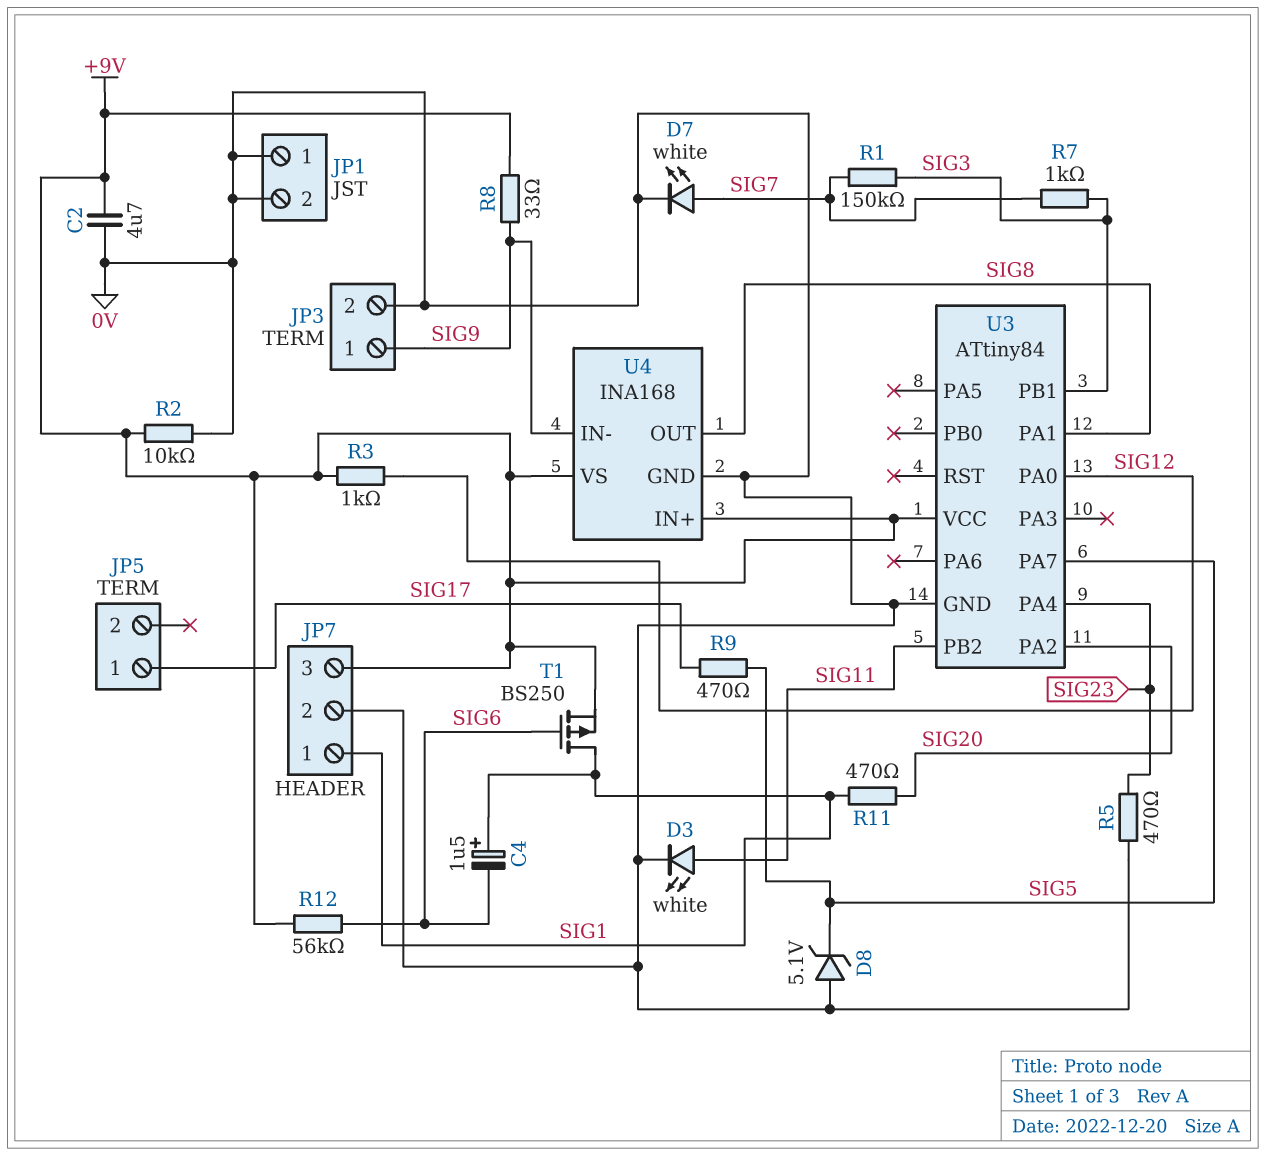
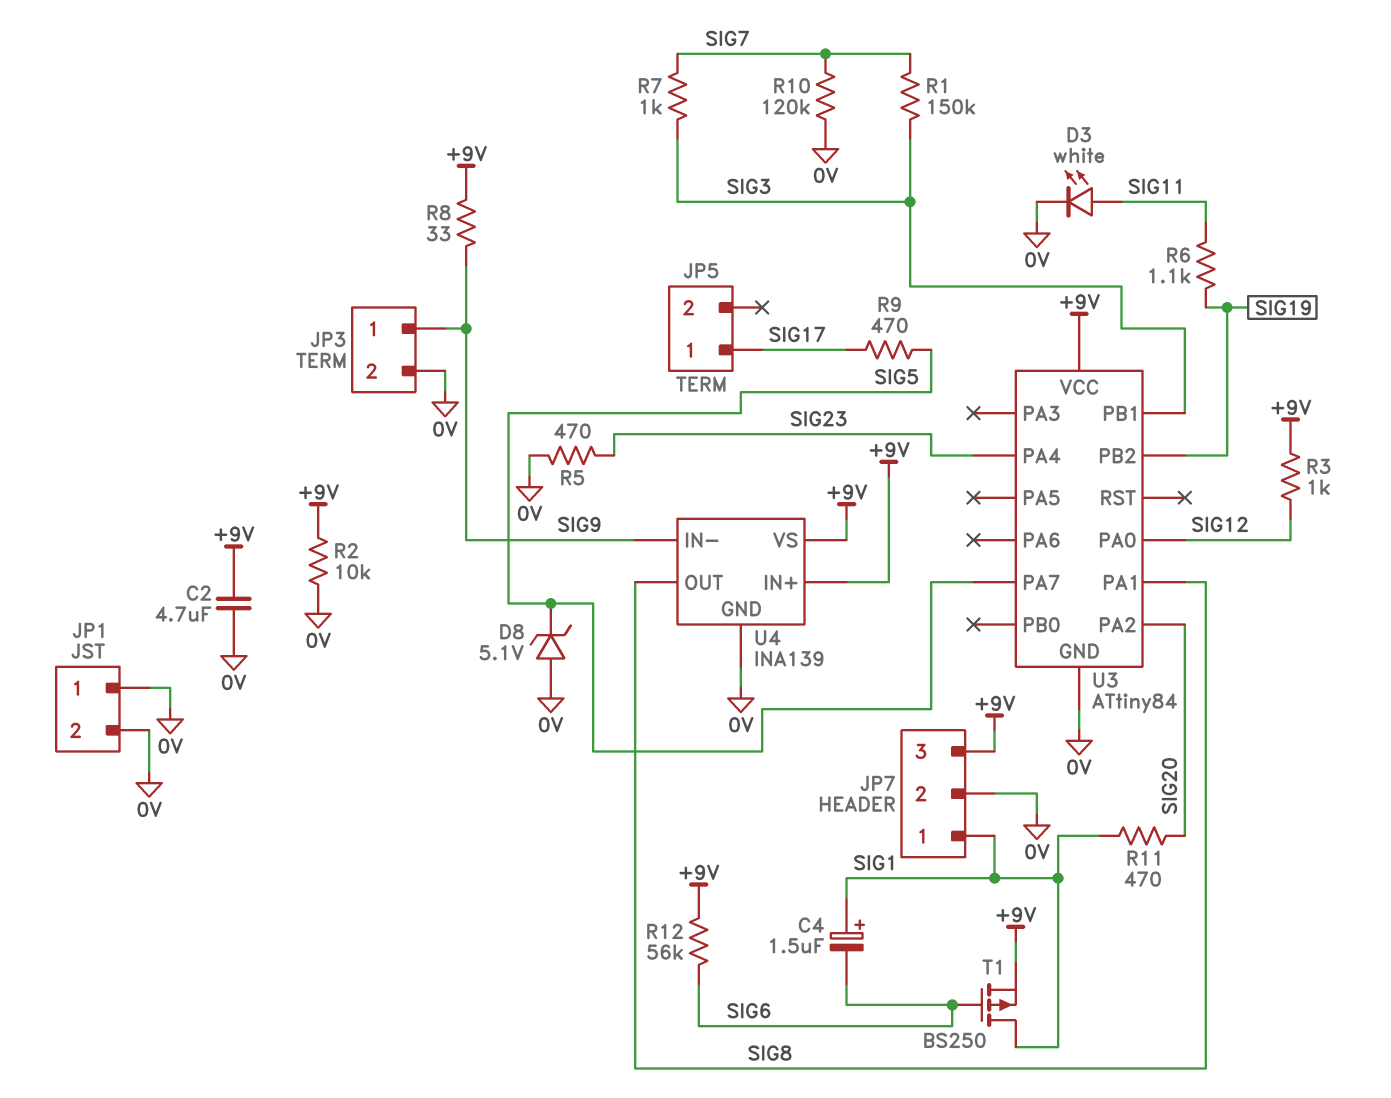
D7: LED white (A SIG7, K 0V) -> none
R6: none -> 1.1k (SIG11, SIG19)
R10: none -> 120k (0V, SIG7)
U3 pin PB2: SIG11 -> SIG19
U4: INA168 -> INA139

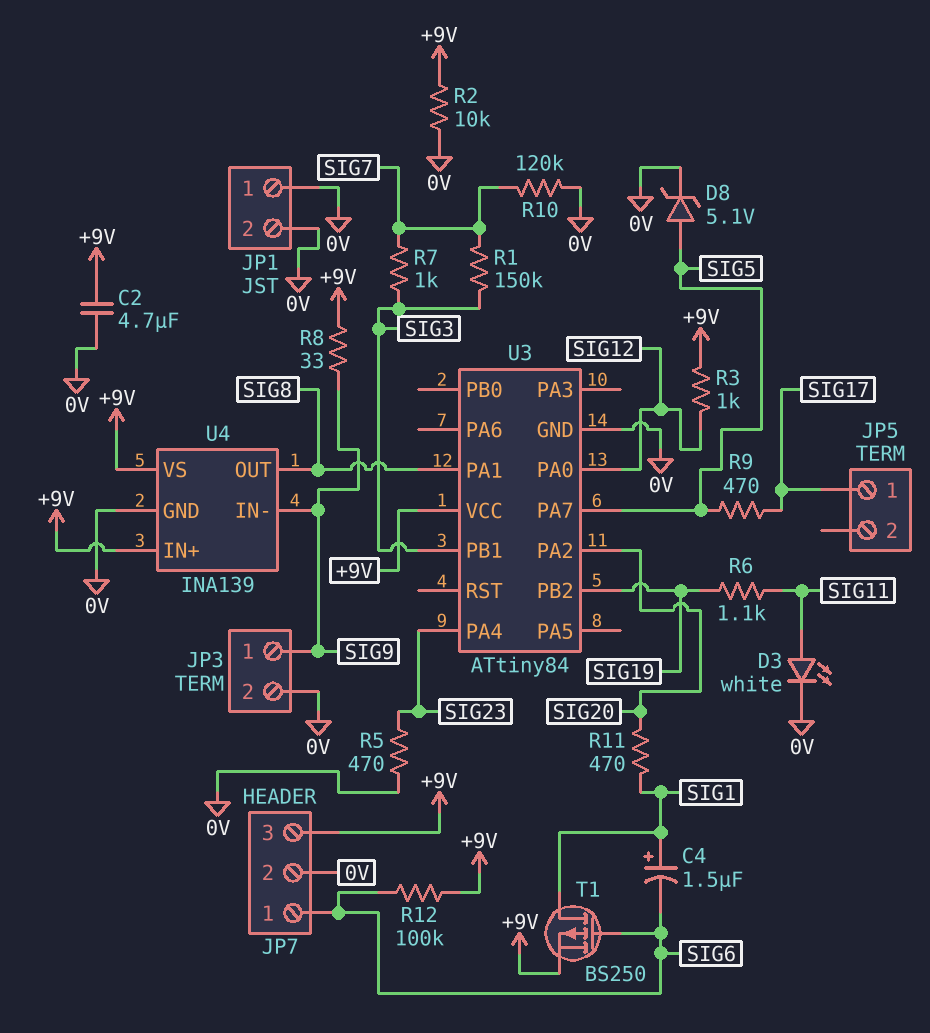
D8: zener 5.1V (A 0V, K SIG5) -> zener 5.1V (A SIG5, K 0V)
JP7 pin 1: SIG1 -> SIG6
R12: 56k (+9V, SIG6) -> 100k (+9V, SIG6)

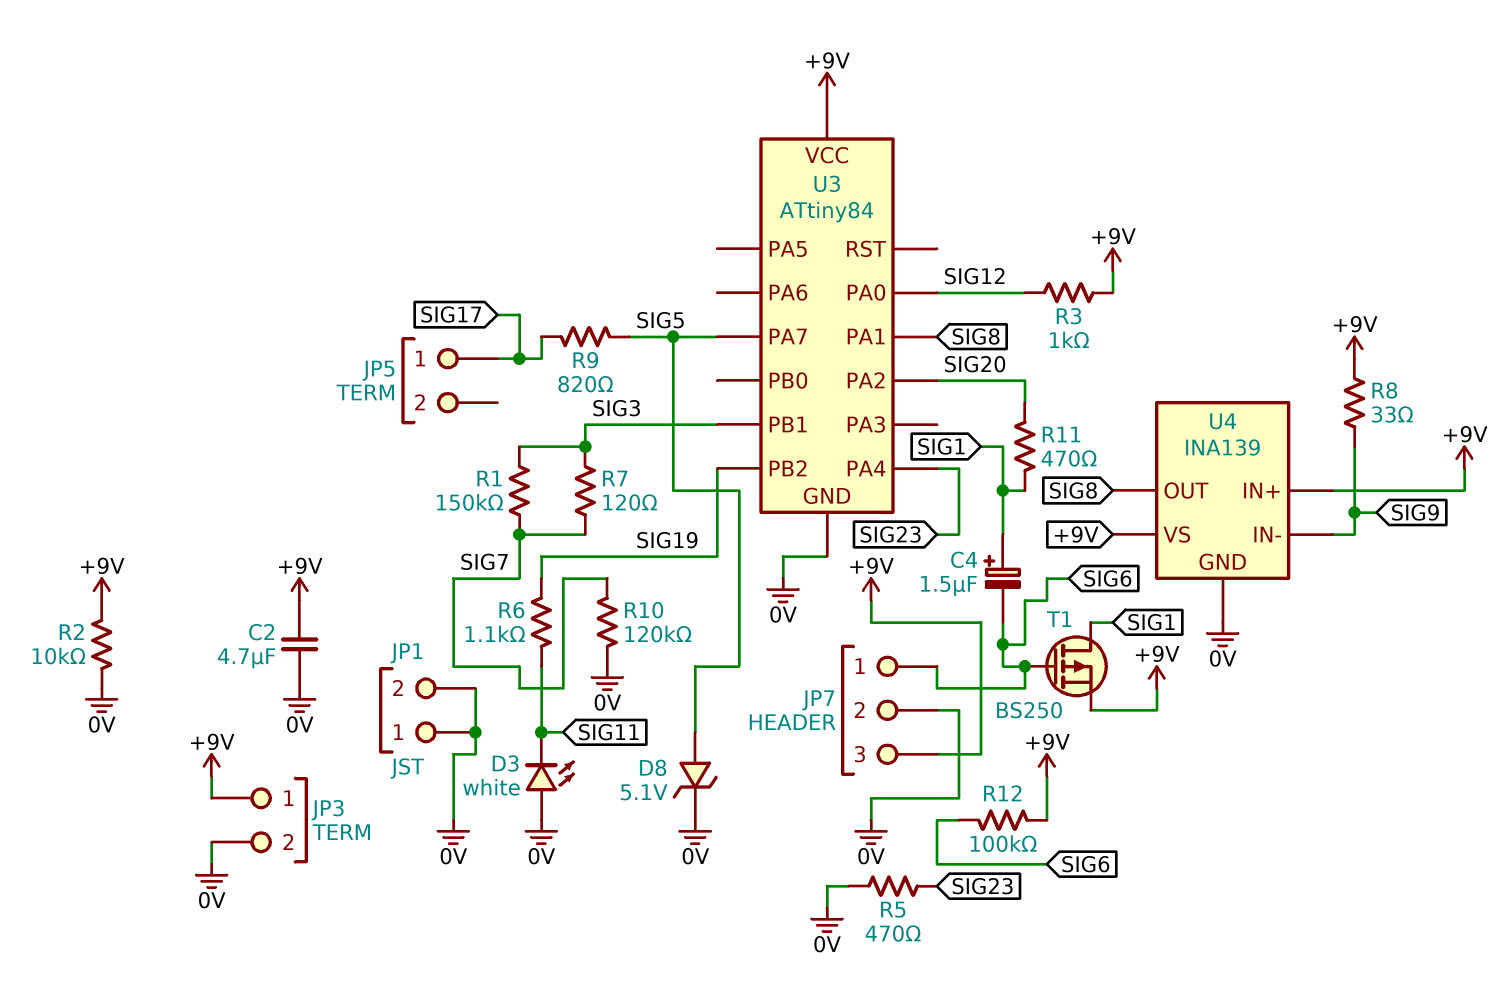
D3: LED white (A SIG11, K 0V) -> LED white (A 0V, K SIG11)
JP3 pin 1: SIG9 -> +9V
R7: 1k (SIG3, SIG7) -> 120 (SIG3, SIG7)
R9: 470 (SIG5, SIG17) -> 820 (SIG5, SIG17)

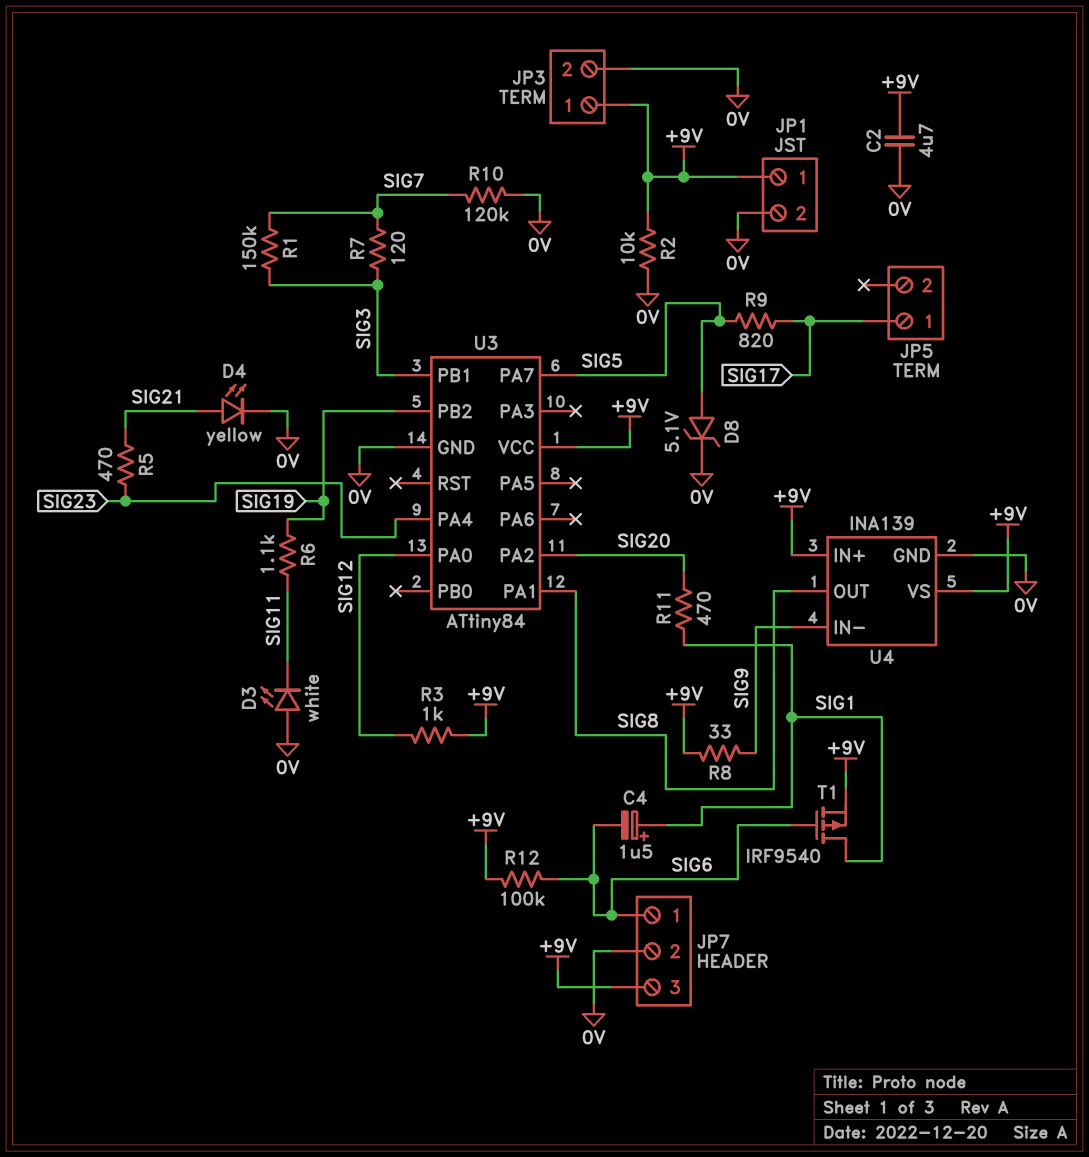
D4: none -> LED yellow (A SIG21, K 0V)
JP1 pin 1: 0V -> +9V
R5: 470 (0V, SIG23) -> 470 (SIG21, SIG23)
T1: PMOS BS250 (G SIG6, D SIG1, S +9V) -> PMOS IRF9540 (G SIG6, D SIG1, S +9V)

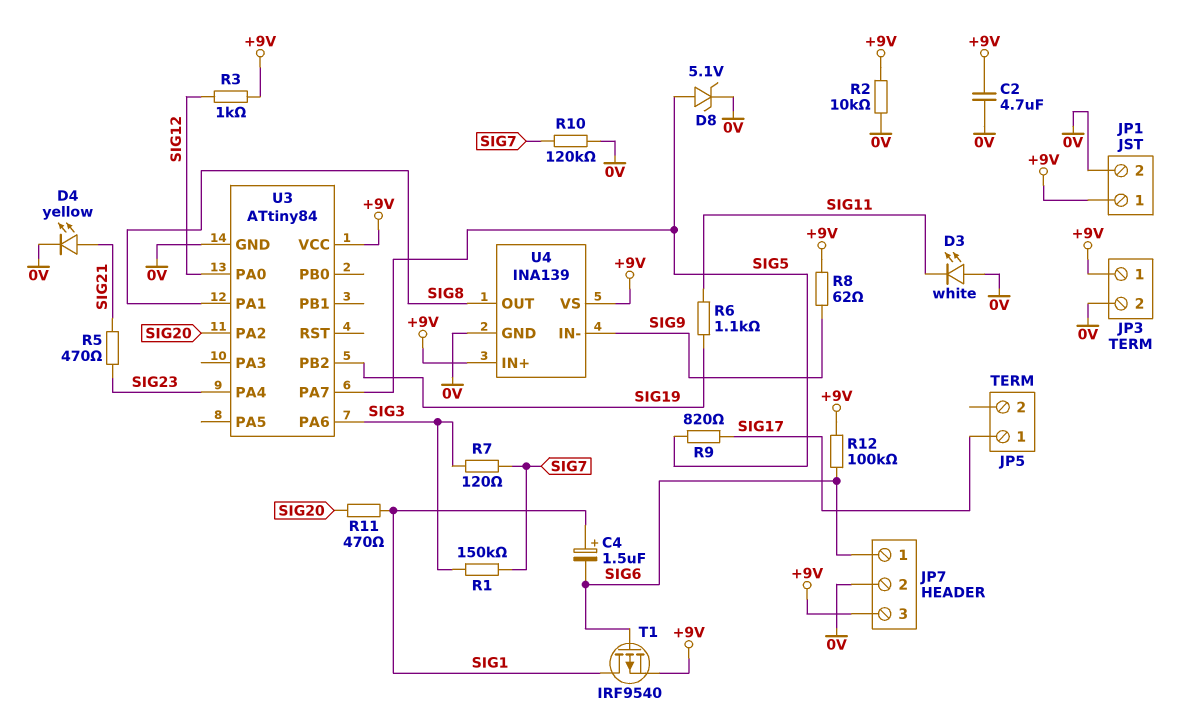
R8: 33 (+9V, SIG9) -> 62 (+9V, SIG9)
U3 pin PA6: none -> SIG3
U3 pin PB1: SIG3 -> none

